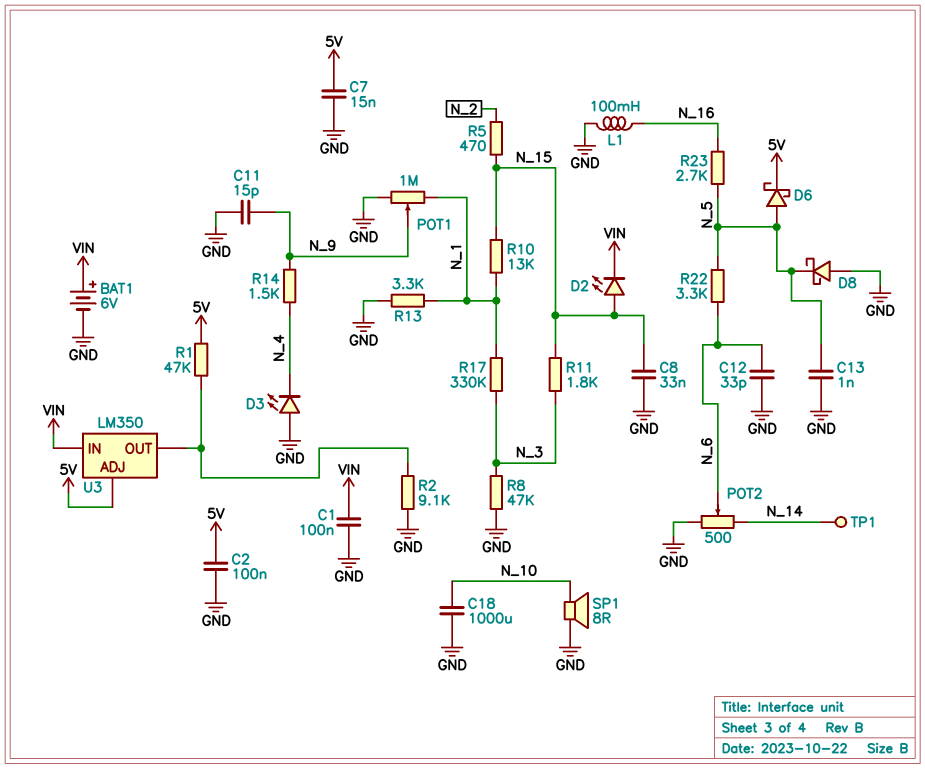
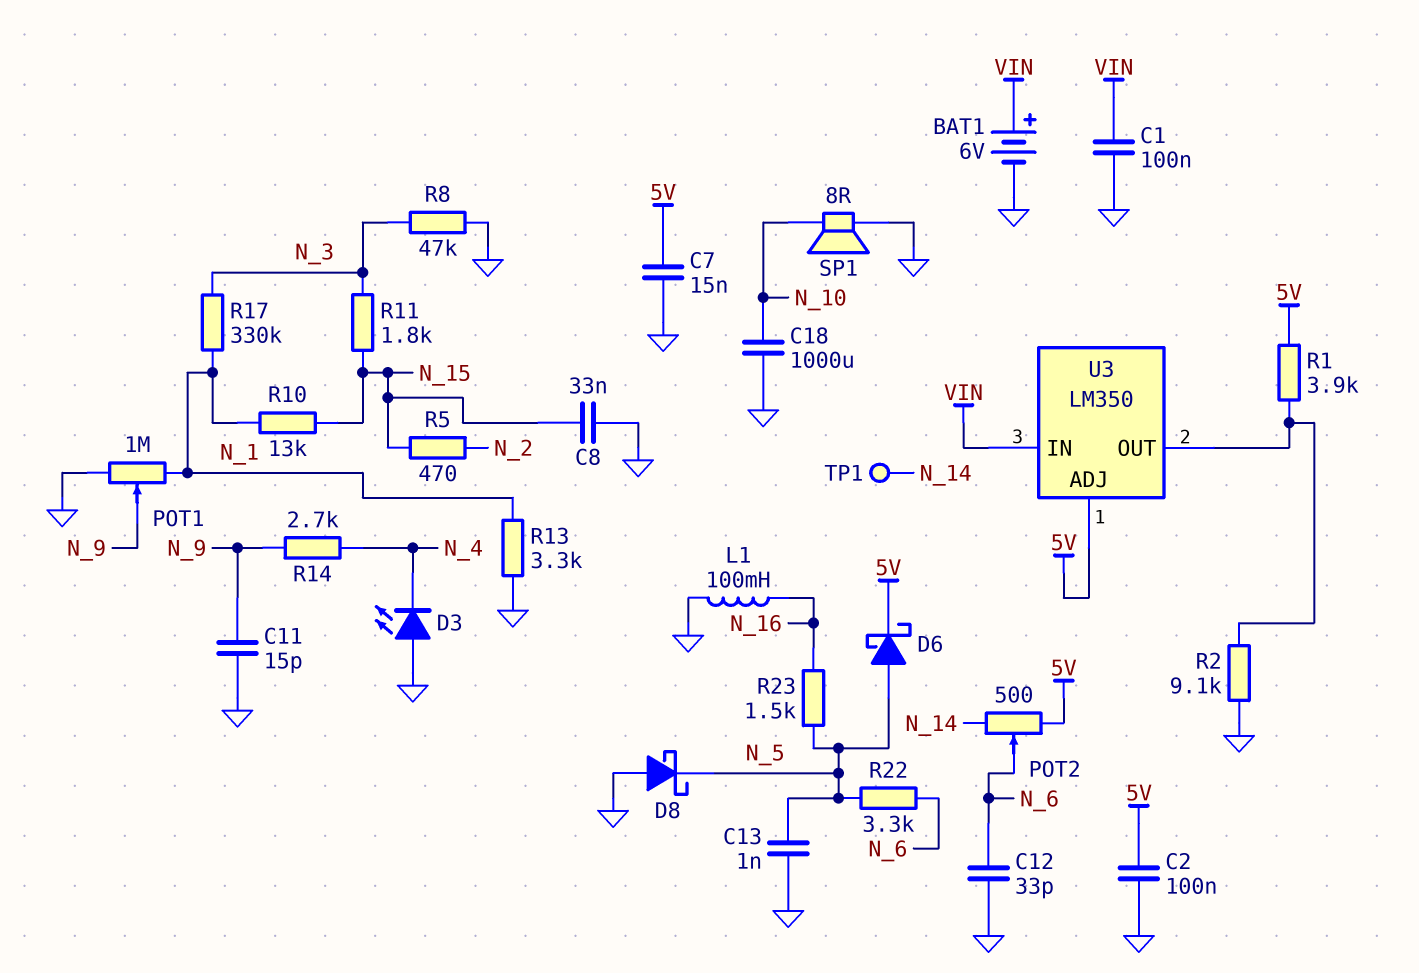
D2: LED (A N_15, K VIN) -> none
POT2: 500 (GND, N_14, wiper N_6) -> 500 (5V, N_14, wiper N_6)
R1: 47k (5V, U3/OUT) -> 3.9k (5V, U3/OUT)
R14: 1.5k (N_4, N_9) -> 2.7k (N_4, N_9)
R23: 2.7k (N_5, N_16) -> 1.5k (N_5, N_16)

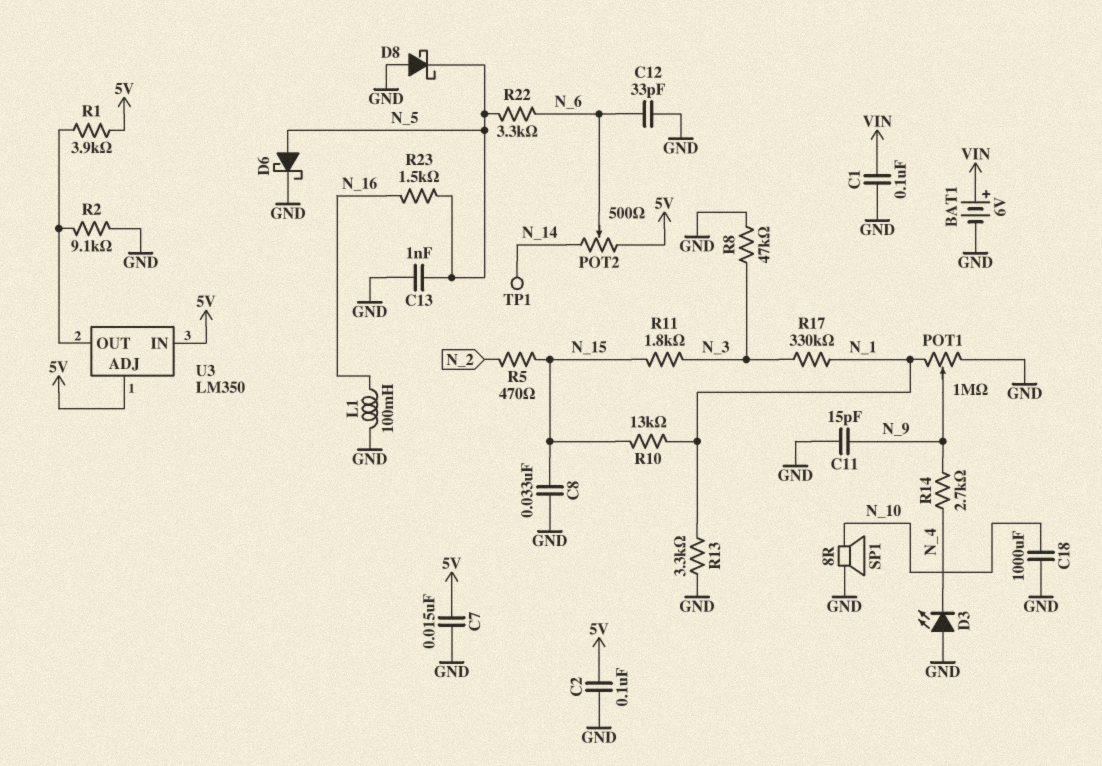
D6: schottky (A N_5, K 5V) -> schottky (A N_5, K GND)
U3 pin IN: VIN -> 5V

